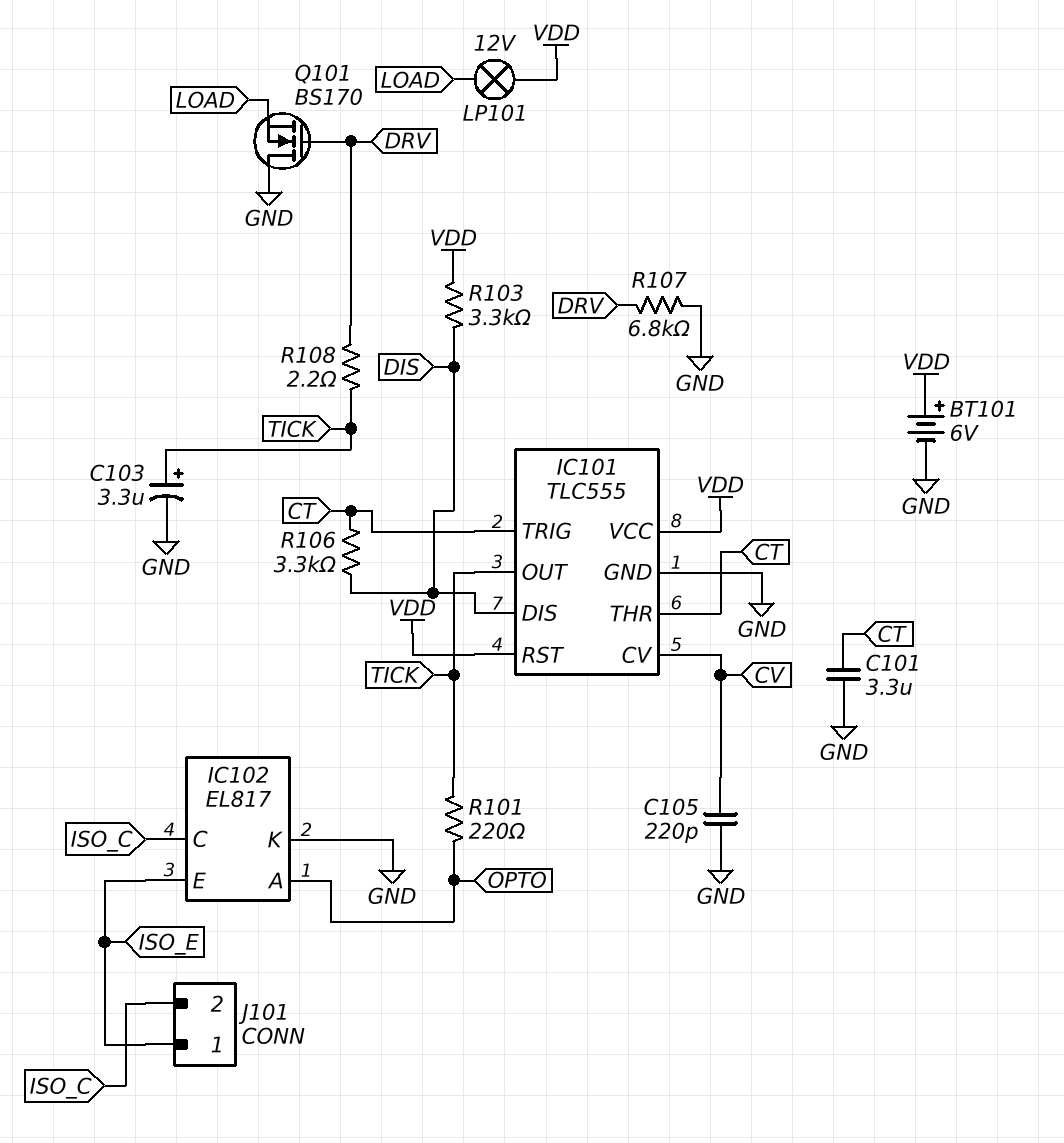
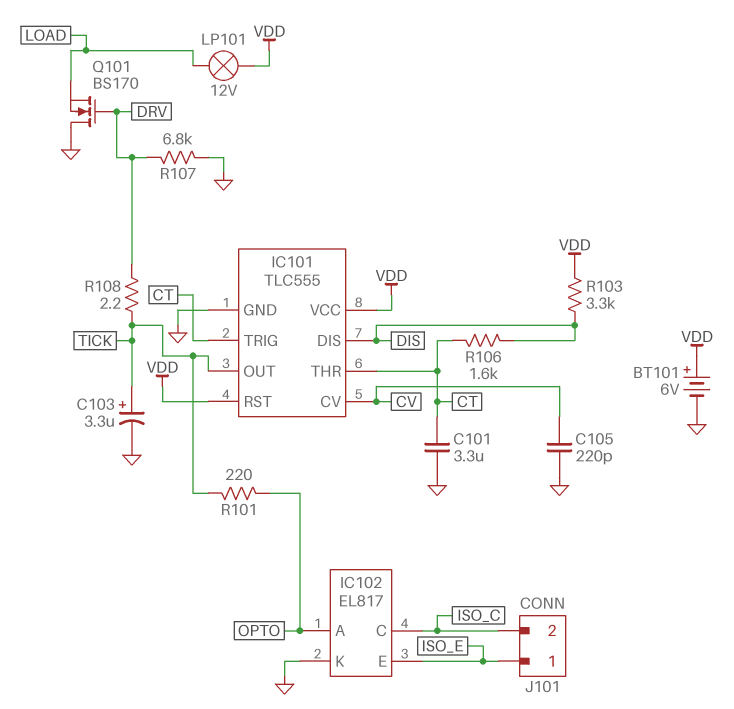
R106: 3.3k (CT, DIS) -> 1.6k (CT, DIS)

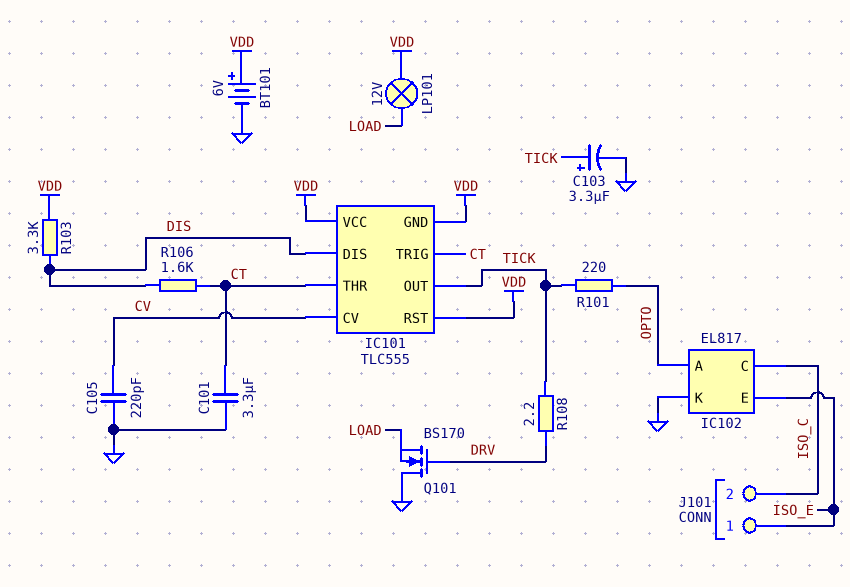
IC101 pin GND: GND -> VDD
R107: 6.8k (DRV, GND) -> none

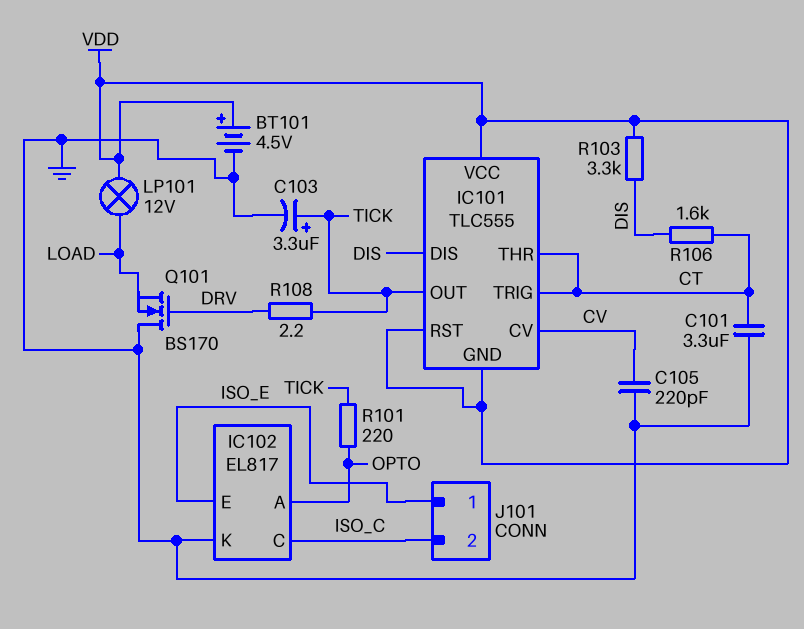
BT101: 6V (plus VDD, minus GND) -> 4.5V (plus VDD, minus GND)

